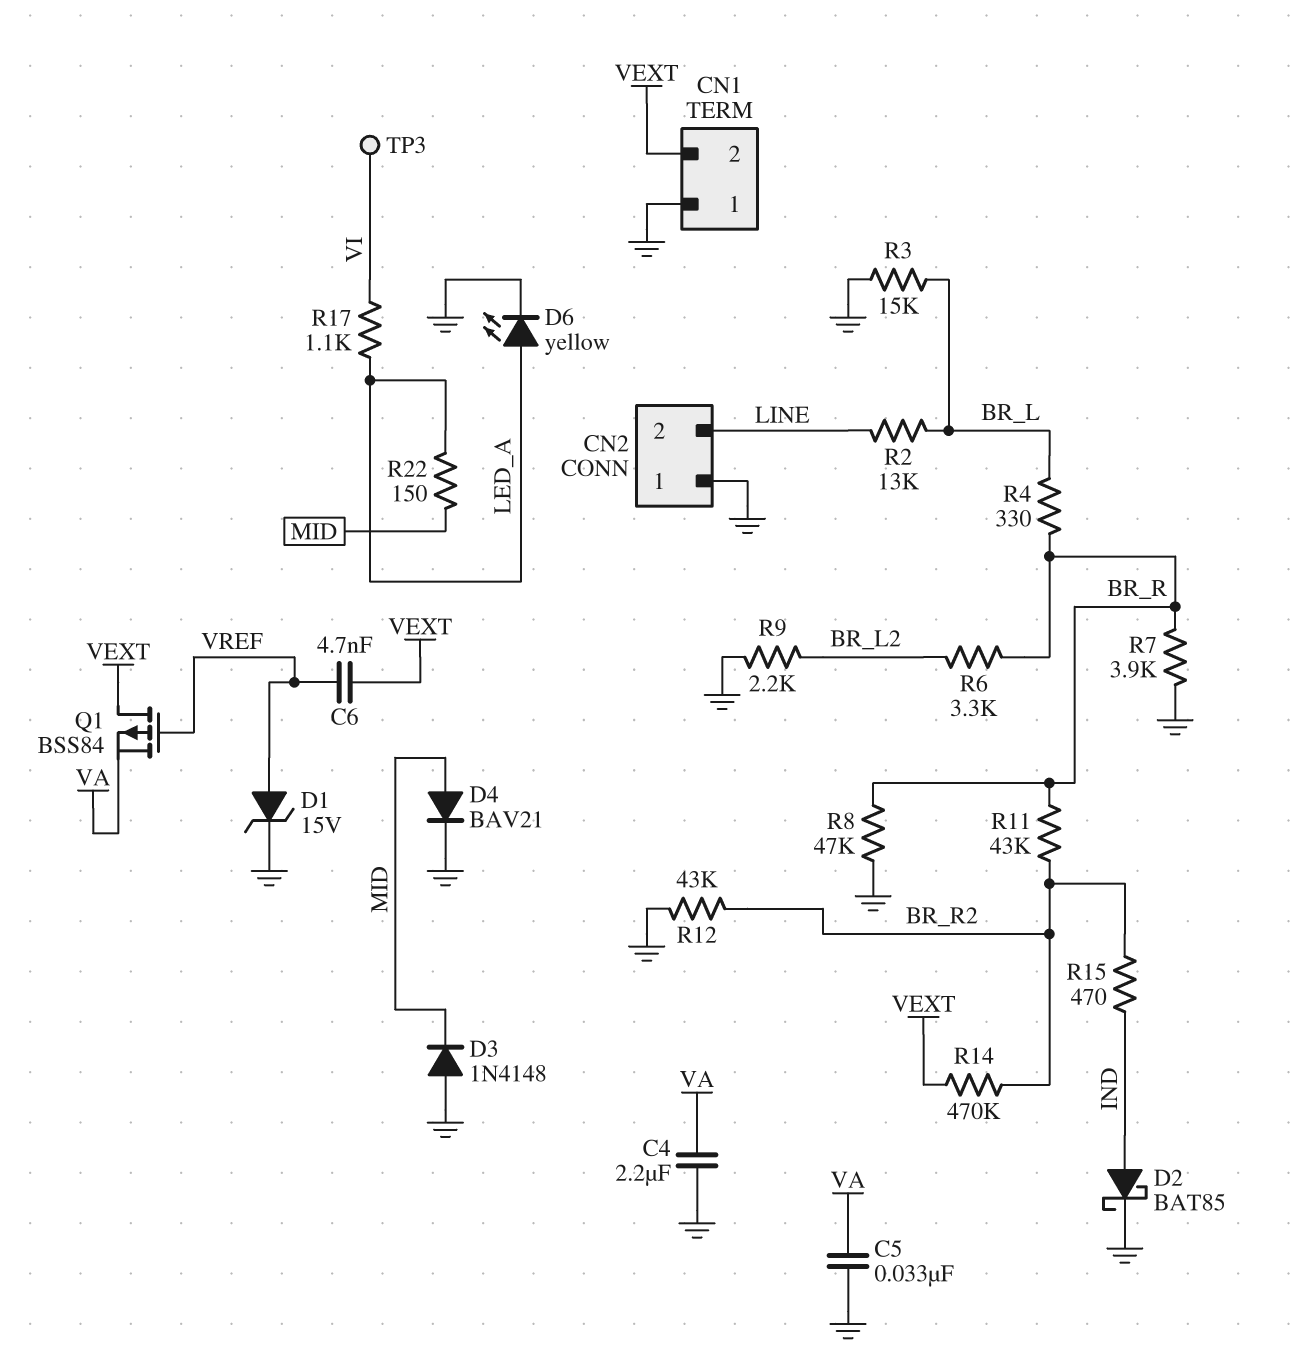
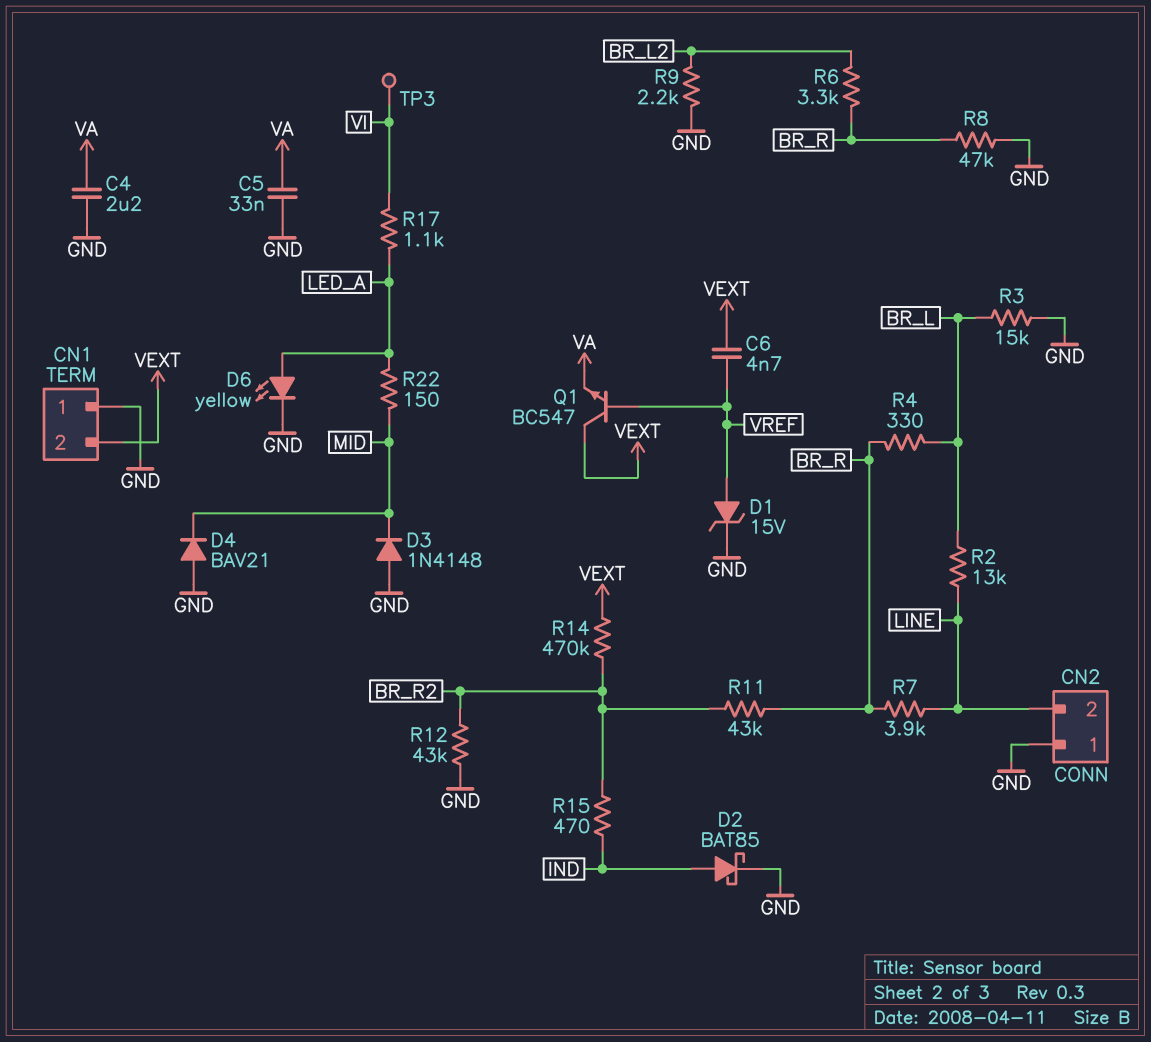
D4: diode BAV21 (A MID, K GND) -> diode BAV21 (A GND, K MID)
Q1: PMOS BSS84 (G VREF, D VEXT, S VA) -> NPN BC547 (B VREF, C VEXT, E VA)
R7: 3.9k (BR_R, GND) -> 3.9k (BR_R, LINE)

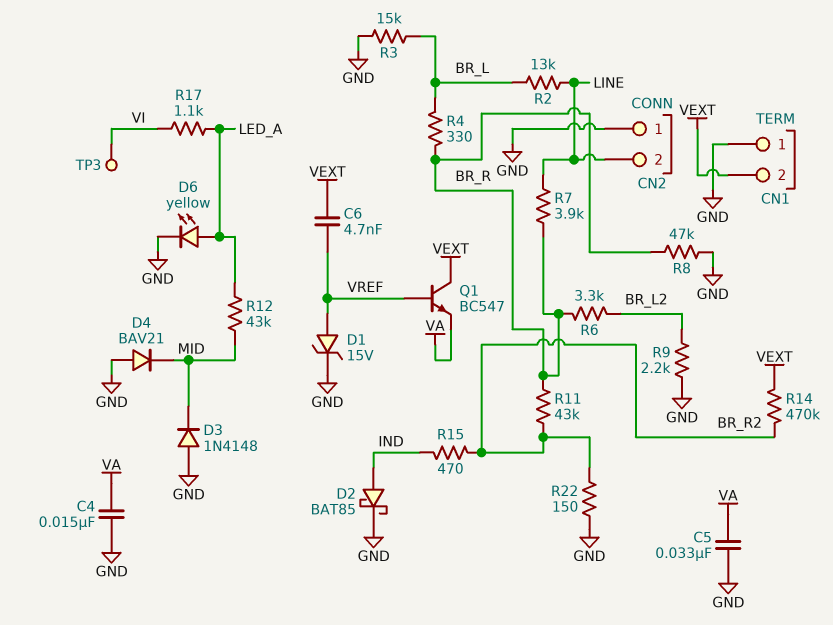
C4: 2.2uF (GND, VA) -> 15nF (GND, VA)
R12: 43k (BR_R2, GND) -> 43k (LED_A, MID)
R22: 150 (LED_A, MID) -> 150 (BR_R2, GND)

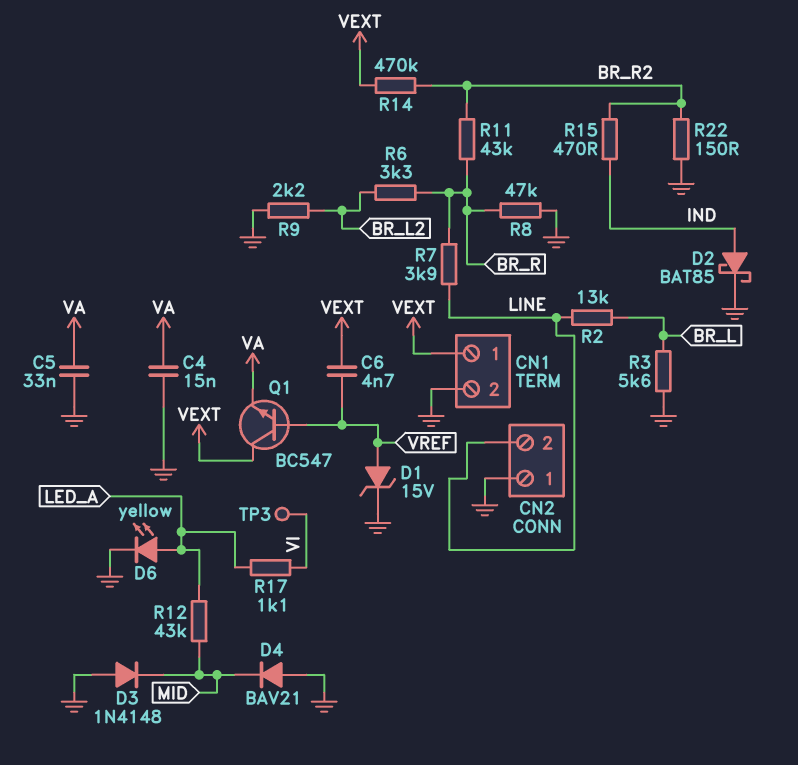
CN1 pin 1: GND -> VEXT
CN1 pin 2: VEXT -> GND
R3: 15k (BR_L, GND) -> 5.6k (BR_L, GND)
R4: 330 (BR_L, BR_R) -> none

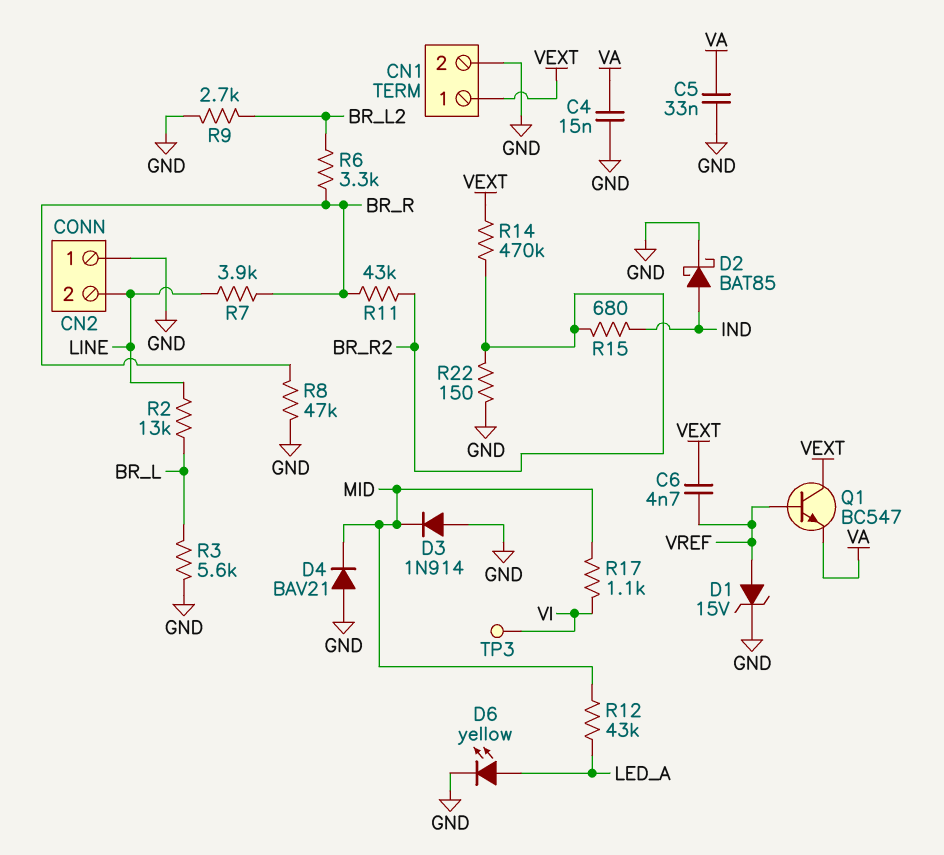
D3: diode 1N4148 (A GND, K MID) -> diode 1N914 (A GND, K MID)
R9: 2.2k (BR_L2, GND) -> 2.7k (BR_L2, GND)
R15: 470 (BR_R2, IND) -> 680 (BR_R2, IND)
R17: 1.1k (LED_A, VI) -> 1.1k (MID, VI)

